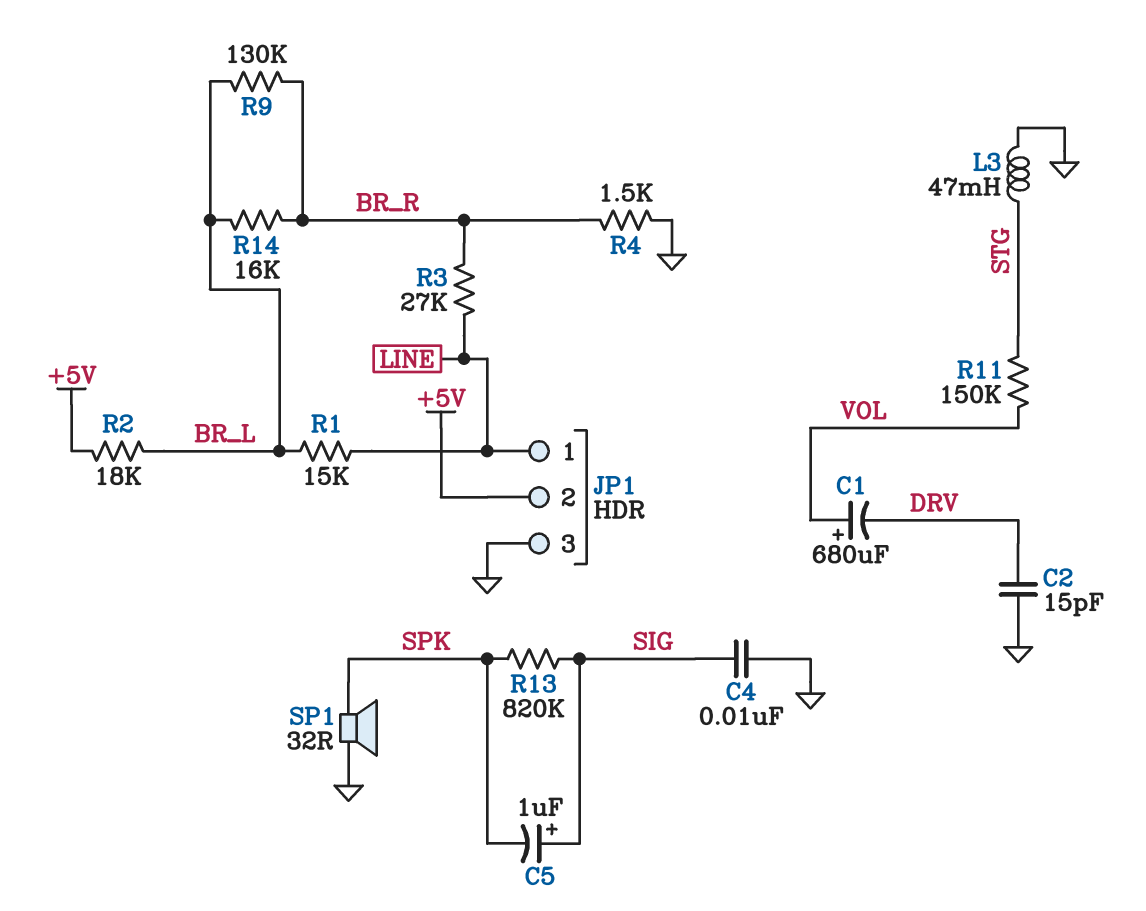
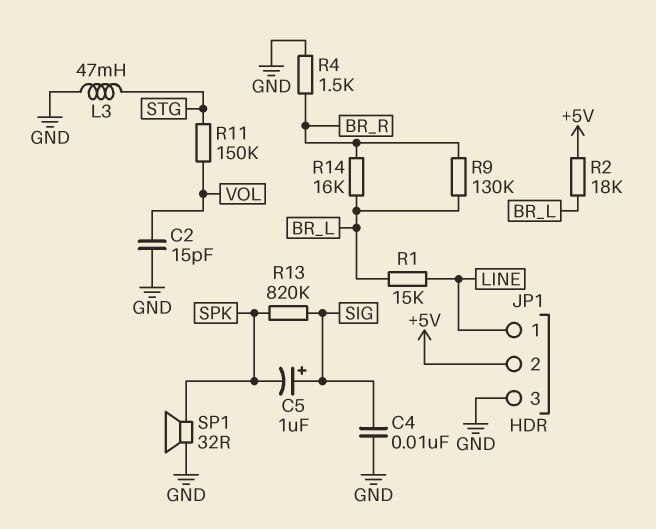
C1: 680uF (plus VOL, minus DRV) -> none
C2: 15pF (DRV, GND) -> 15pF (GND, VOL)
R3: 27k (BR_R, LINE) -> none

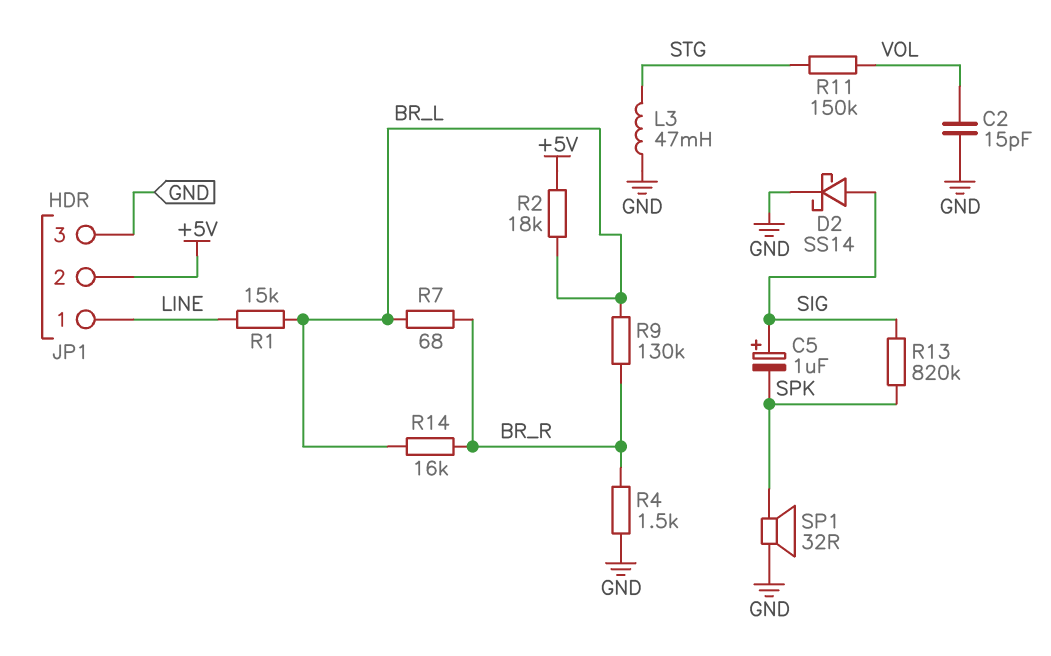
C4: 10nF (GND, SIG) -> none
D2: none -> schottky SS14 (A SIG, K GND)
R7: none -> 68 (BR_L, BR_R)

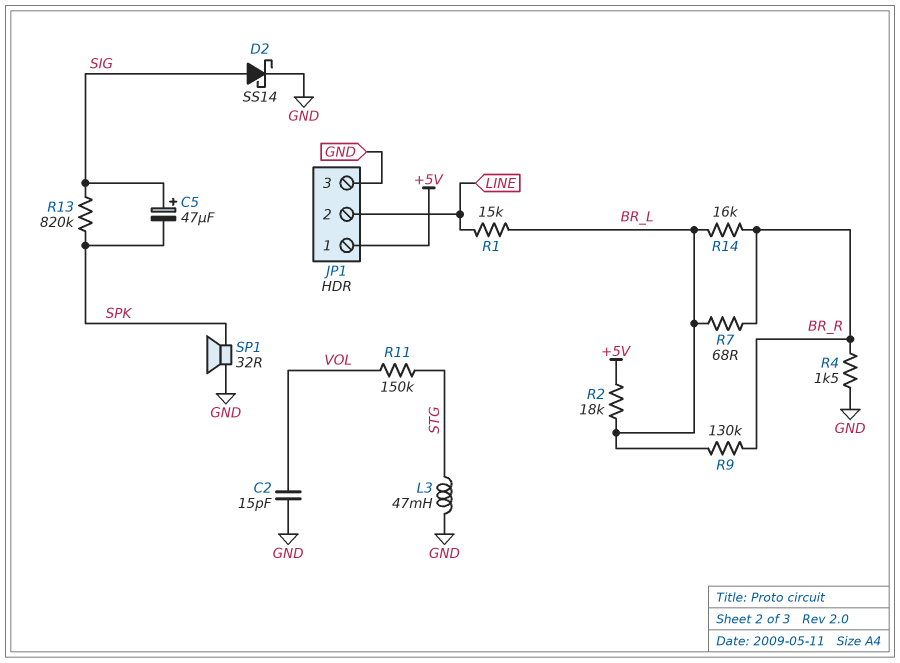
C5: 1uF (plus SIG, minus SPK) -> 47uF (plus SIG, minus SPK)
JP1 pin 1: LINE -> +5V
JP1 pin 2: +5V -> LINE

